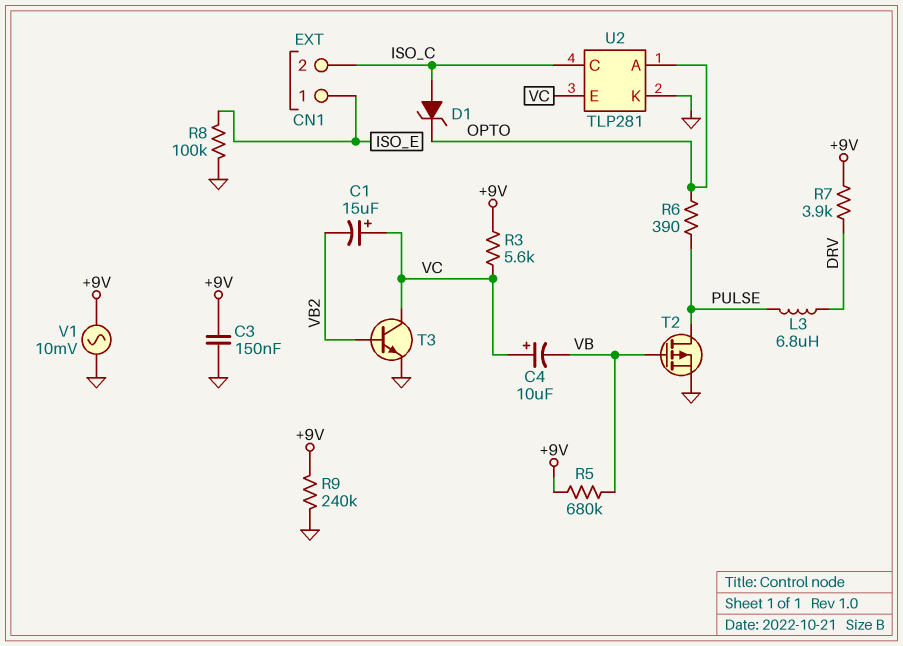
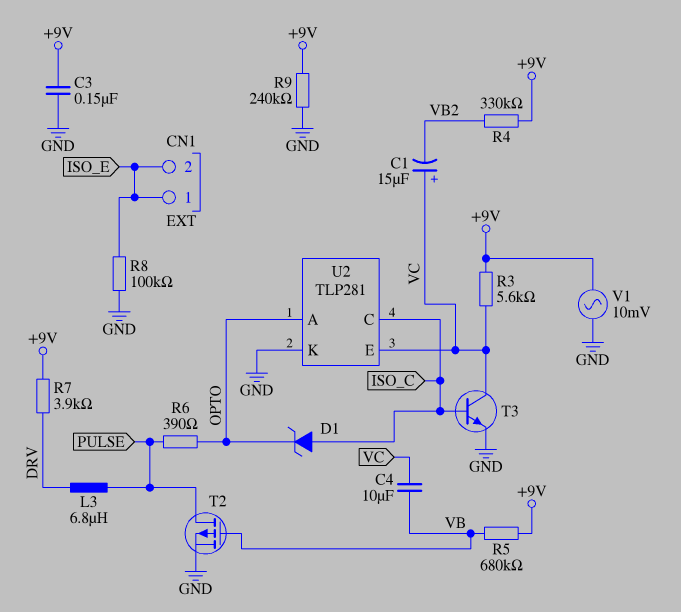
C4: 10uF (plus VC, minus VB) -> 10uF (VB, VC)
CN1 pin 2: ISO_C -> ISO_E
R4: none -> 330k (+9V, VB2)
T3: NPN (B VB2, C VC, E GND) -> NPN (B ISO_C, C VC, E GND)

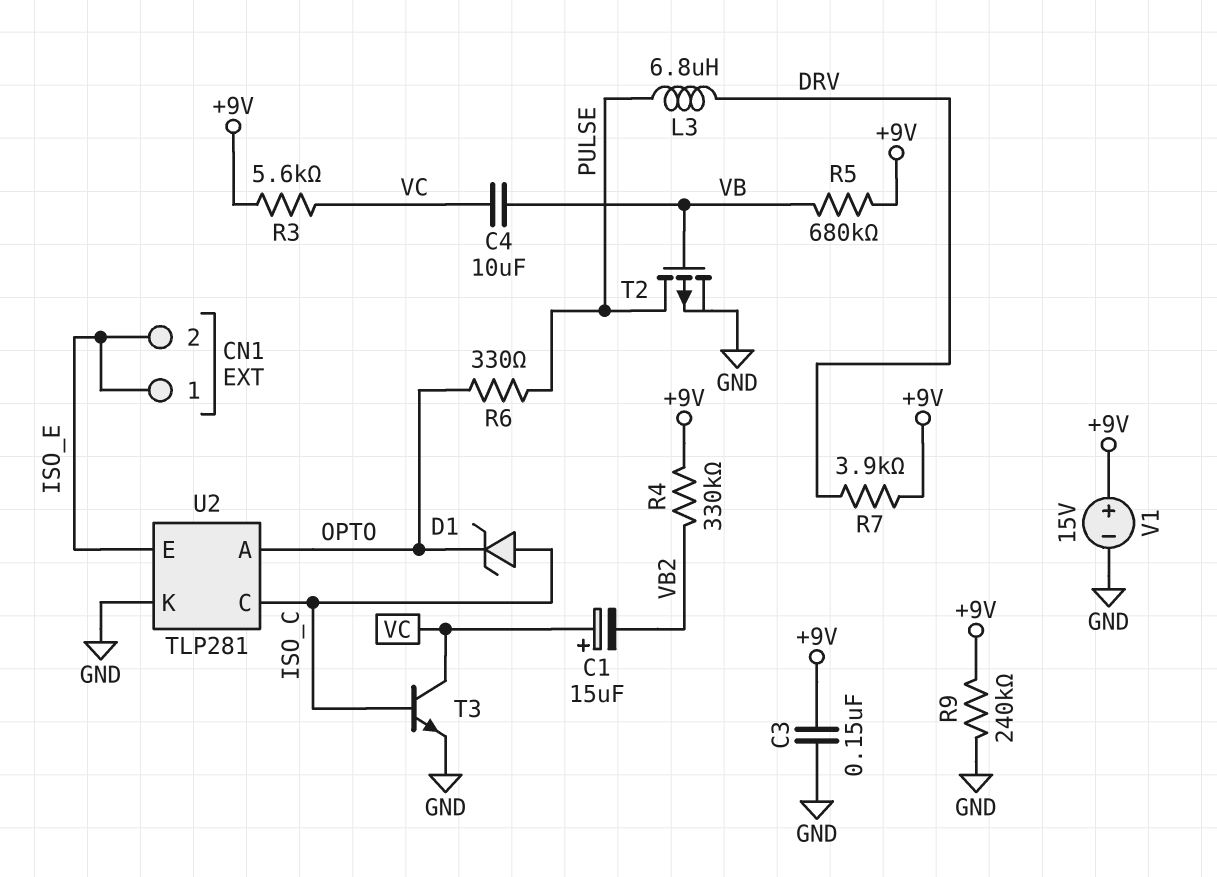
R6: 390 (OPTO, PULSE) -> 330 (OPTO, PULSE)
R8: 100k (GND, ISO_E) -> none
U2 pin E: VC -> ISO_E
V1: AC 10mV (+9V, GND) -> 15V (plus +9V, minus GND)

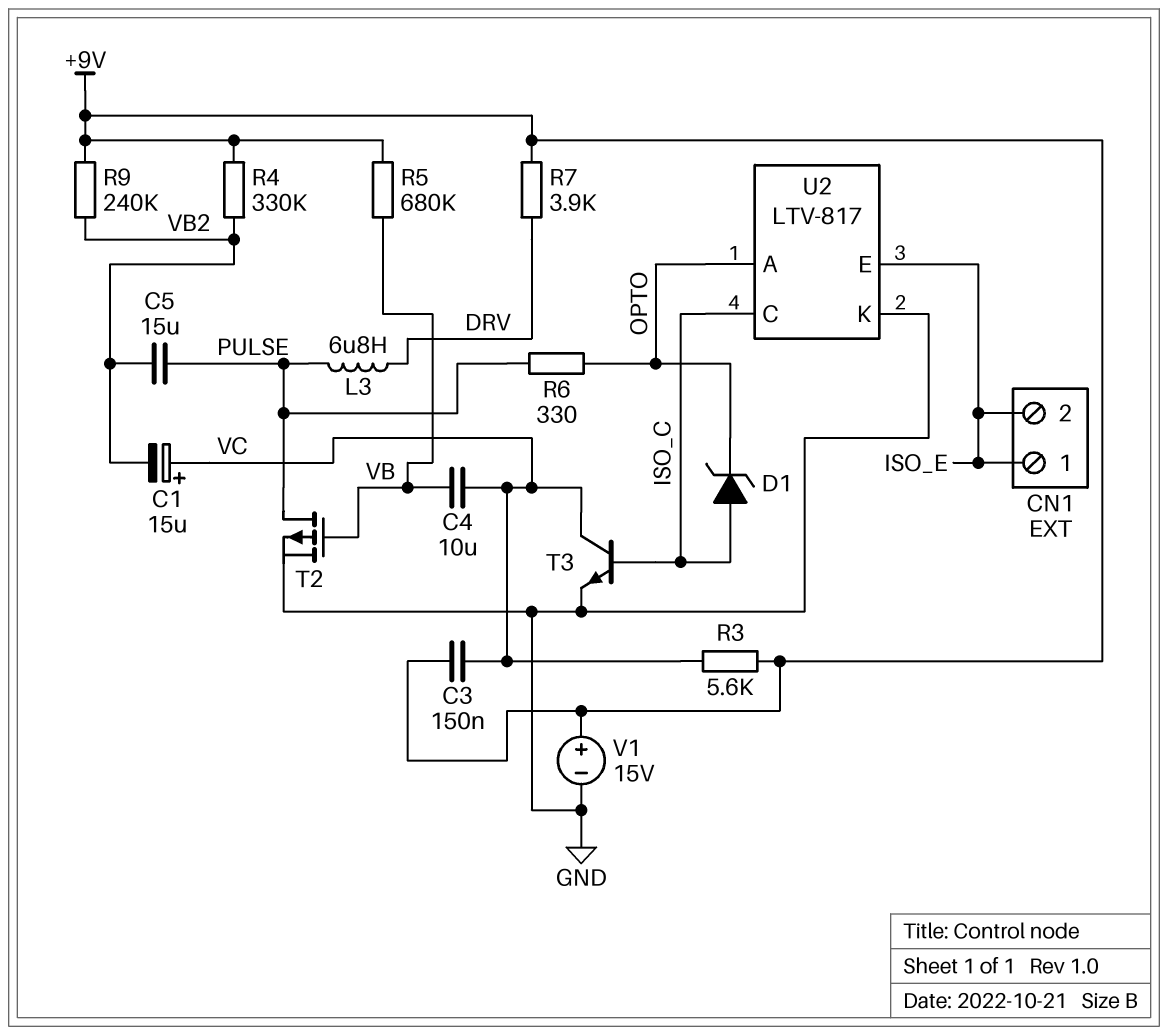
C3: 150nF (+9V, GND) -> 150nF (+9V, VC)
C5: none -> 15uF (PULSE, VB2)
R9: 240k (+9V, GND) -> 240k (+9V, VB2)
U2: TLP281 -> LTV-817

